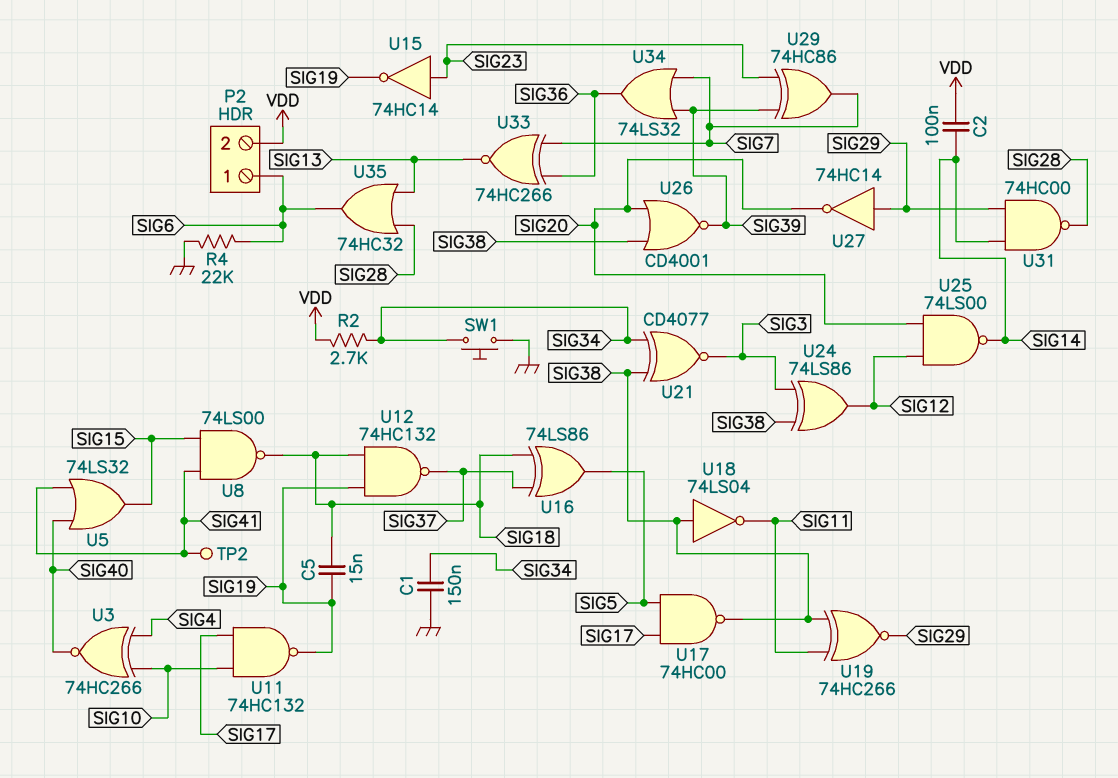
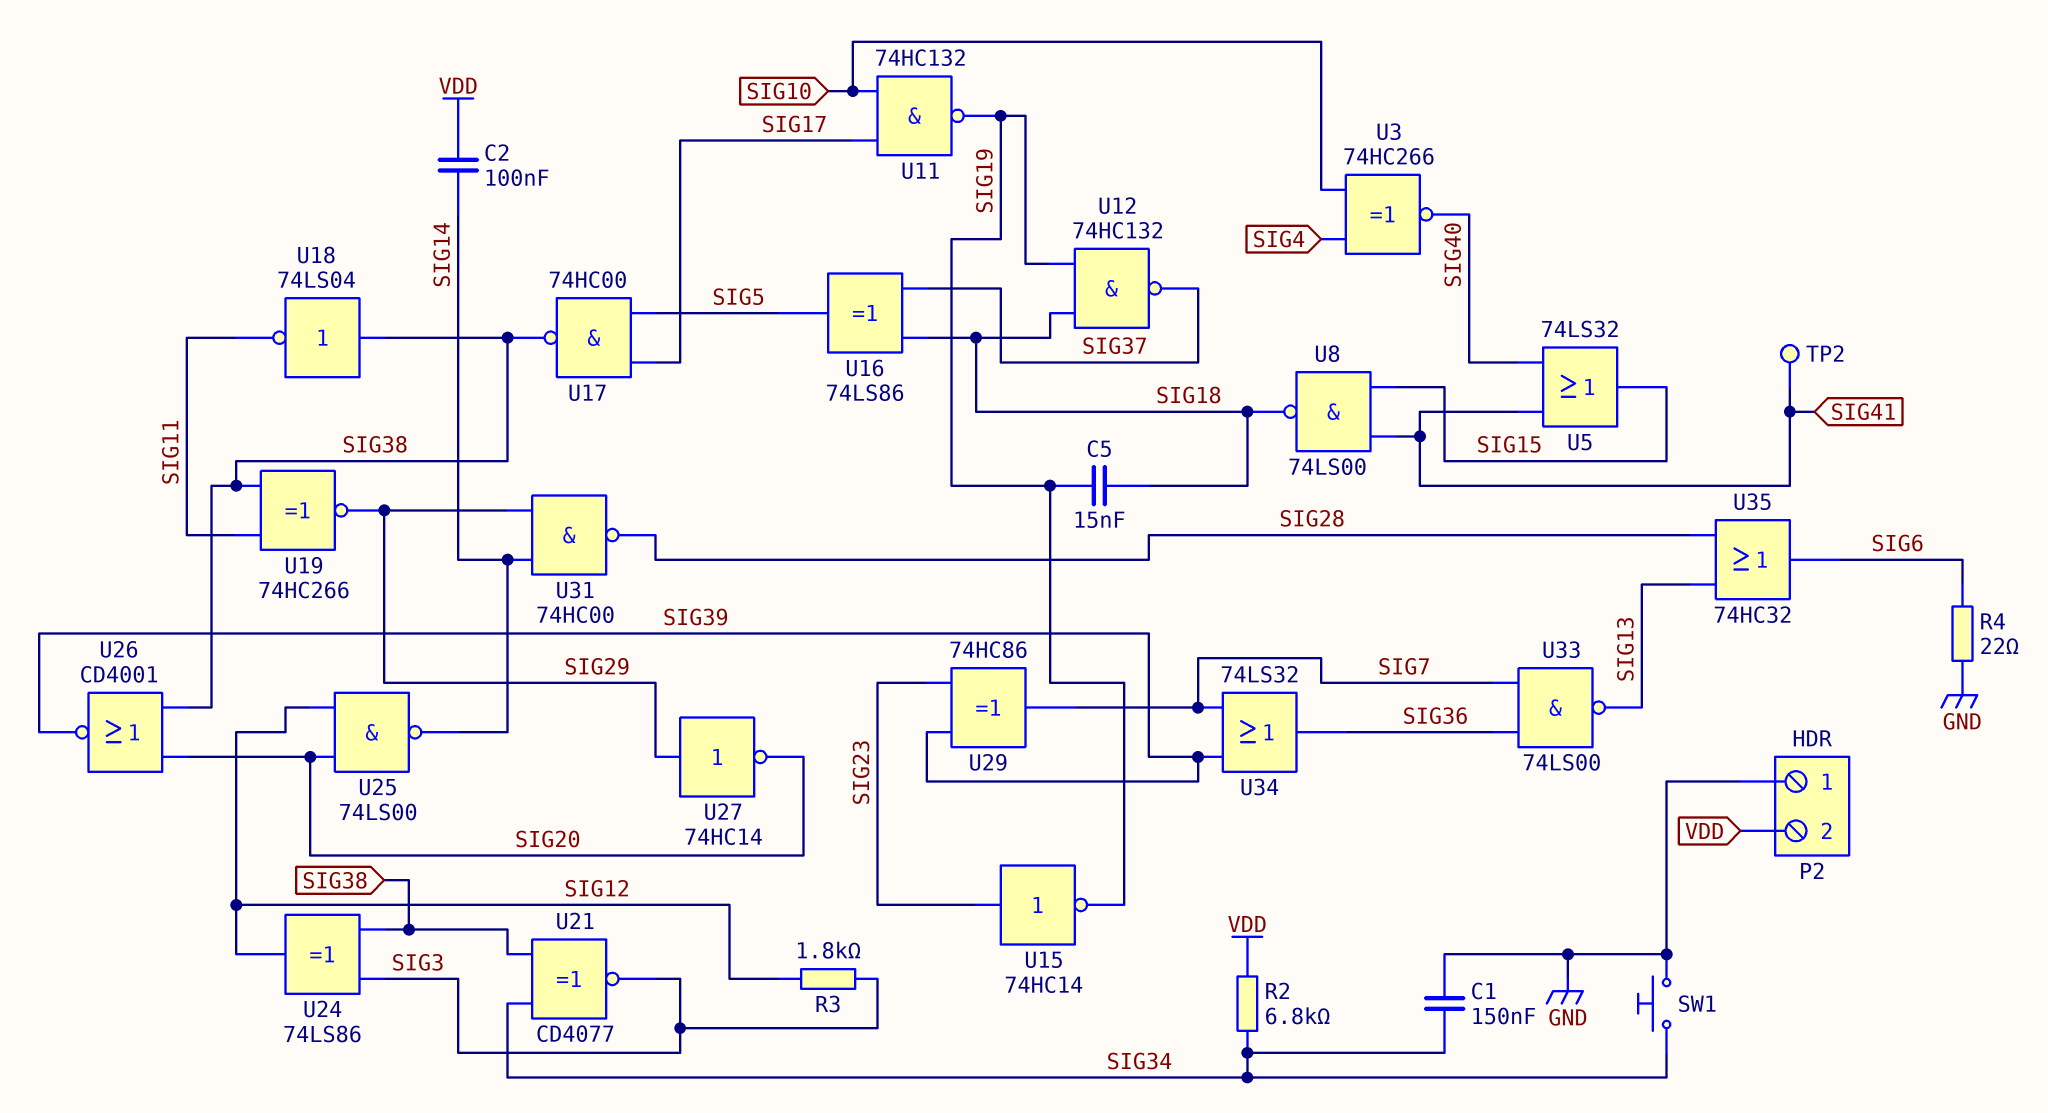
P2 pin 1: SIG6 -> GND
R2: 2.7k (SIG34, VDD) -> 6.8k (SIG34, VDD)
R3: none -> 1.8k (SIG3, SIG12)
R4: 22k (GND, SIG6) -> 22 (GND, SIG6)
U33: XNOR 74HC266 (in SIG7, in SIG36, out SIG13) -> NAND 74LS00 (in SIG7, in SIG36, out SIG13)

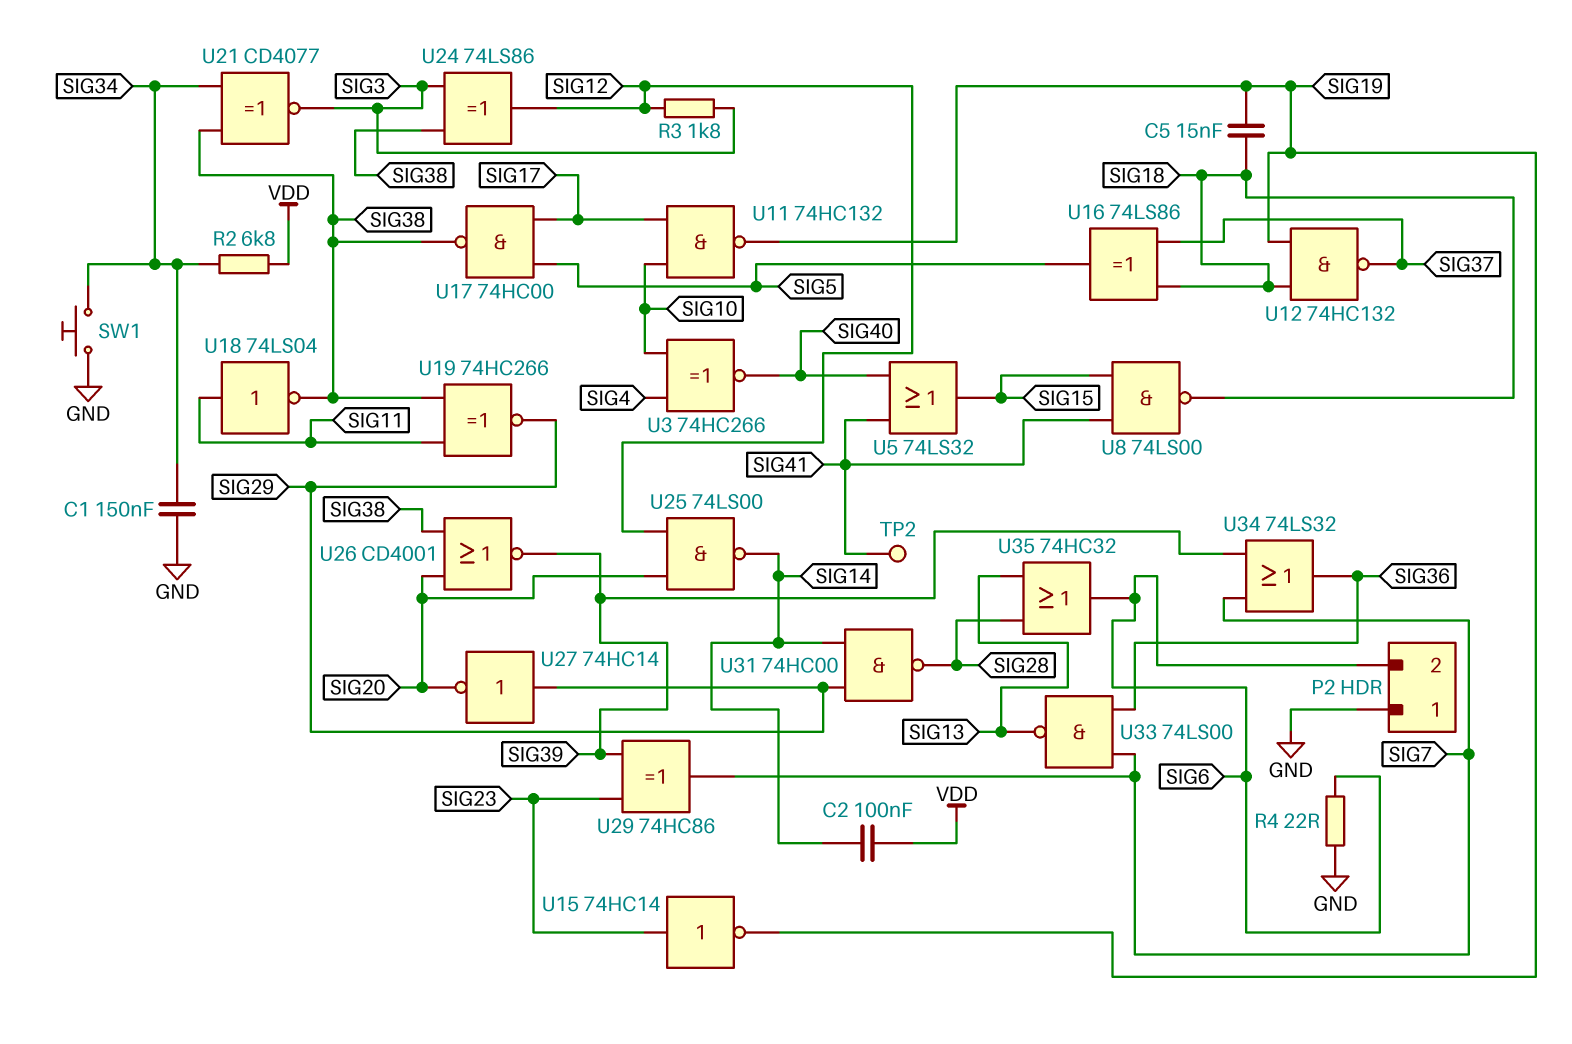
P2 pin 2: VDD -> SIG6
U18: NOT 74LS04 (in SIG38, out SIG11) -> NOT 74LS04 (in SIG11, out SIG38)

